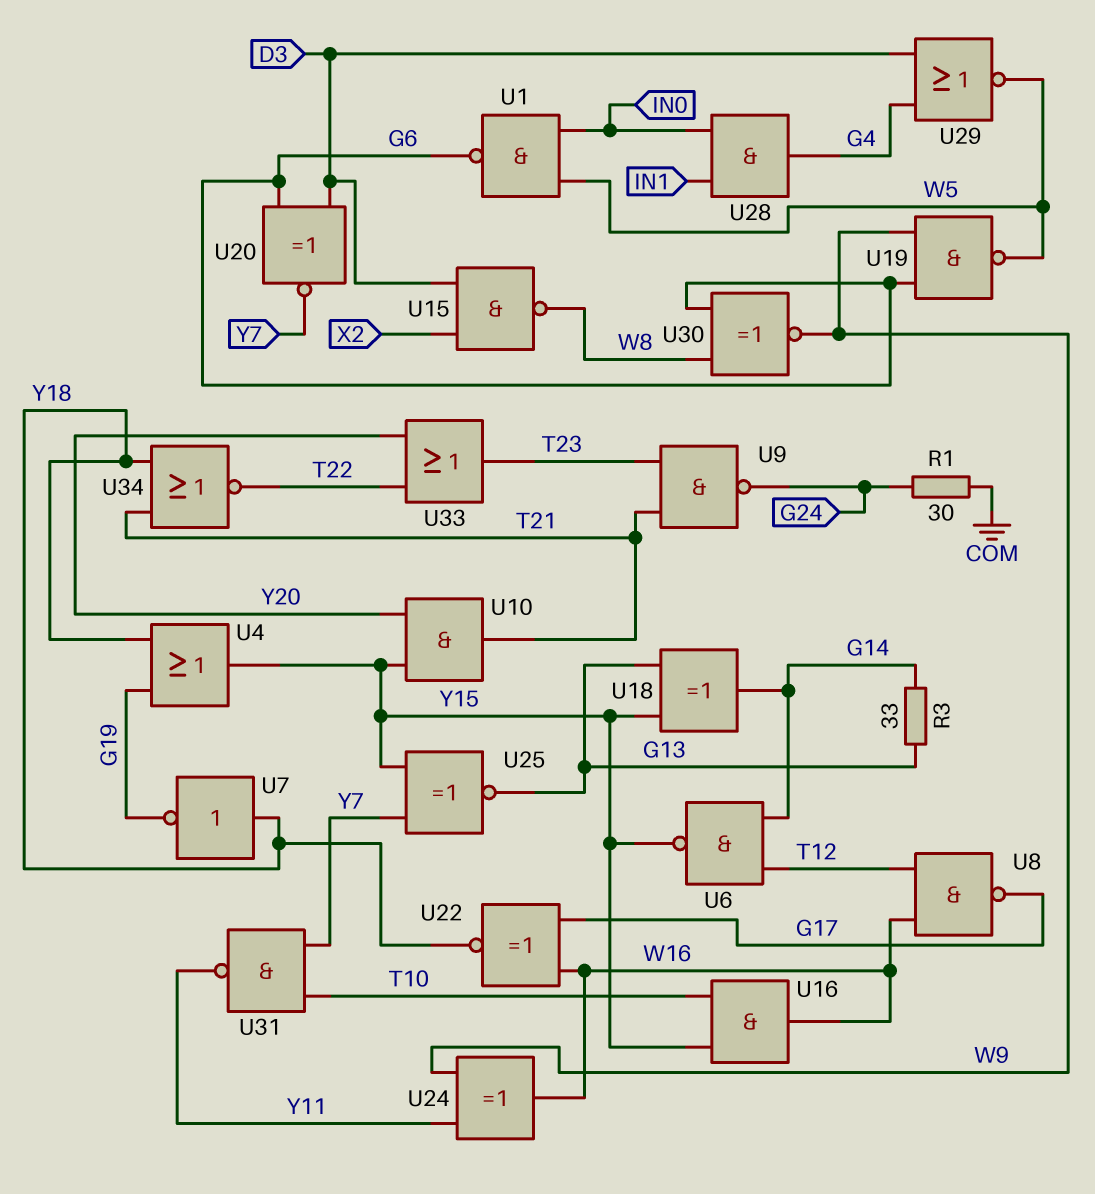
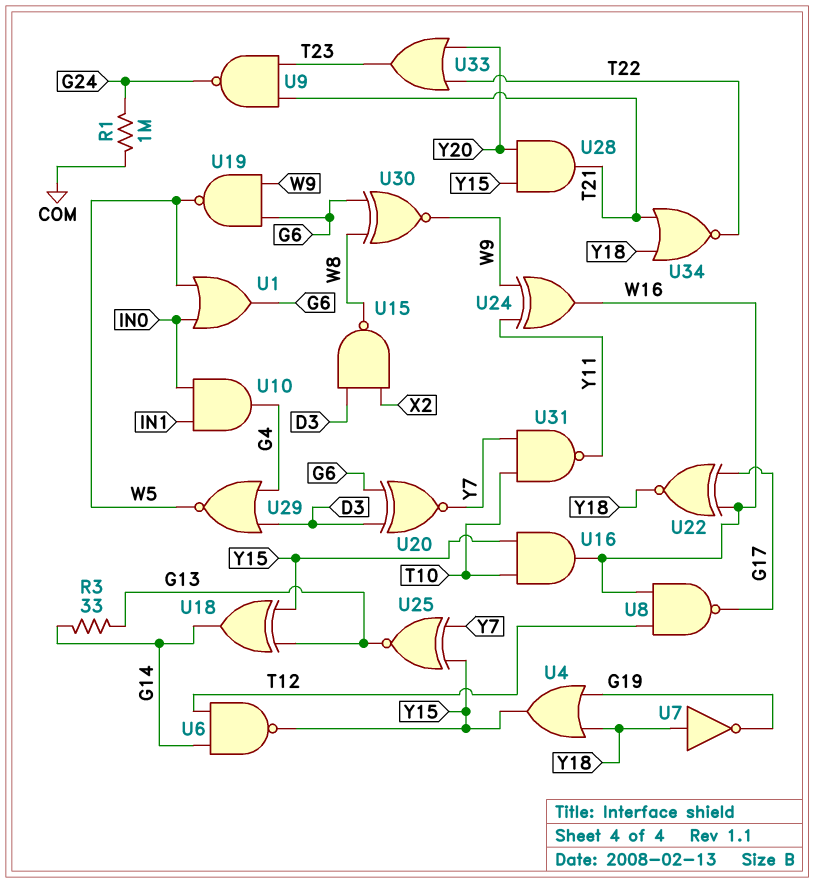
R1: 30 (COM, G24) -> 1M (COM, G24)
U1: NAND (in IN0, in W5, out G6) -> OR (in IN0, in W5, out G6)
U10: AND (in Y15, in Y20, out T21) -> AND (in IN0, in IN1, out G4)
U28: AND (in IN0, in IN1, out G4) -> AND (in Y15, in Y20, out T21)

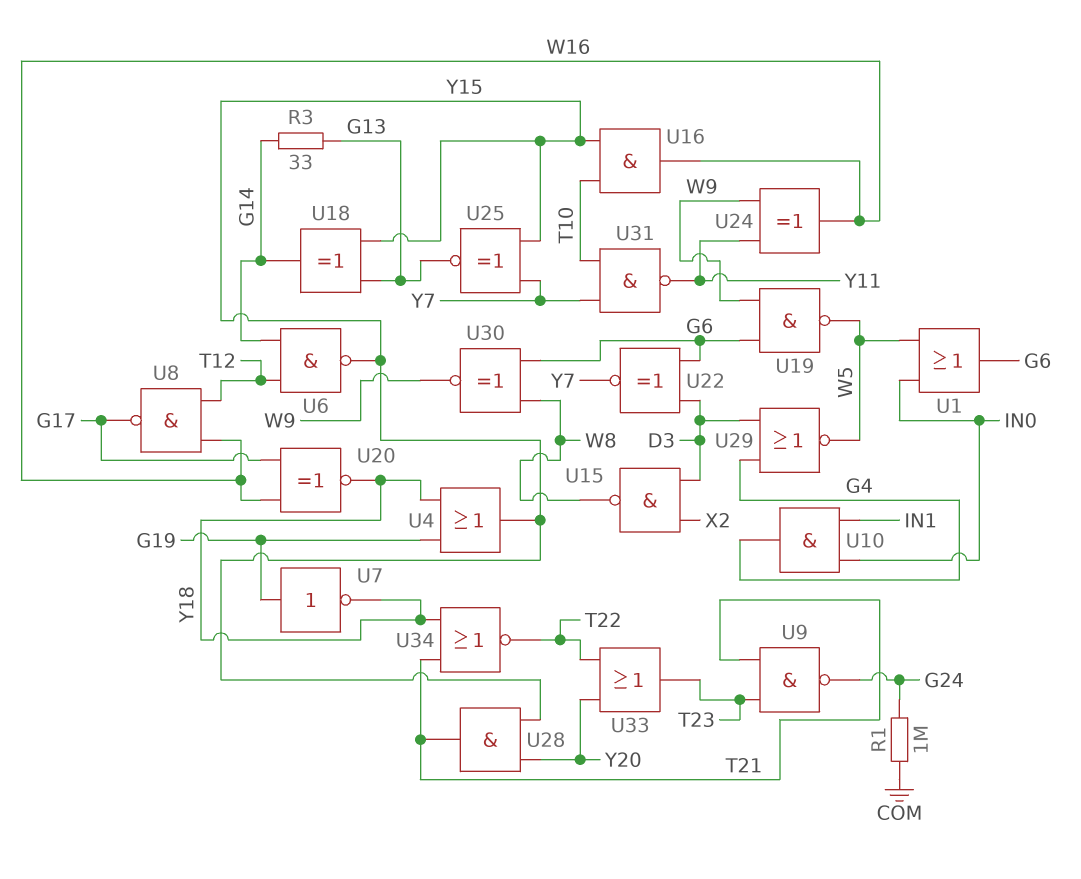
U7: NOT (in Y18, out G19) -> NOT (in G19, out Y18)
U20: XNOR (in D3, in G6, out Y7) -> XNOR (in G17, in W16, out Y18)
U22: XNOR (in G17, in W16, out Y18) -> XNOR (in D3, in G6, out Y7)

